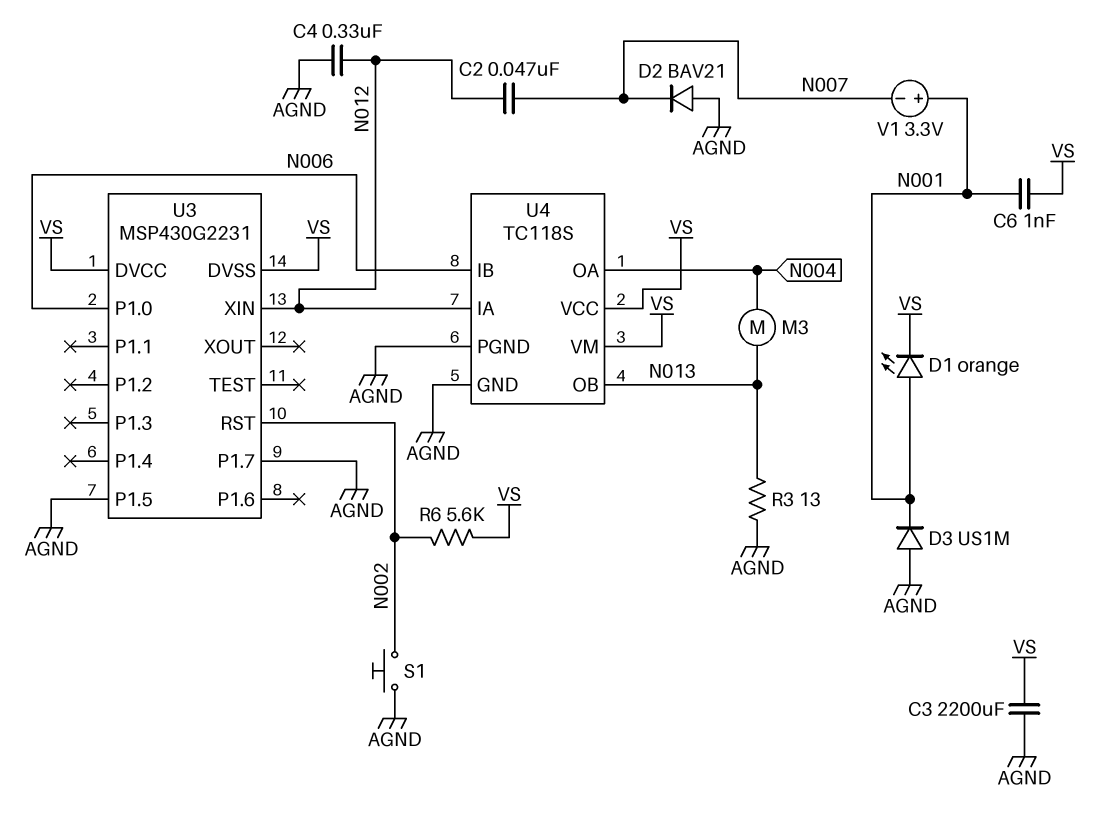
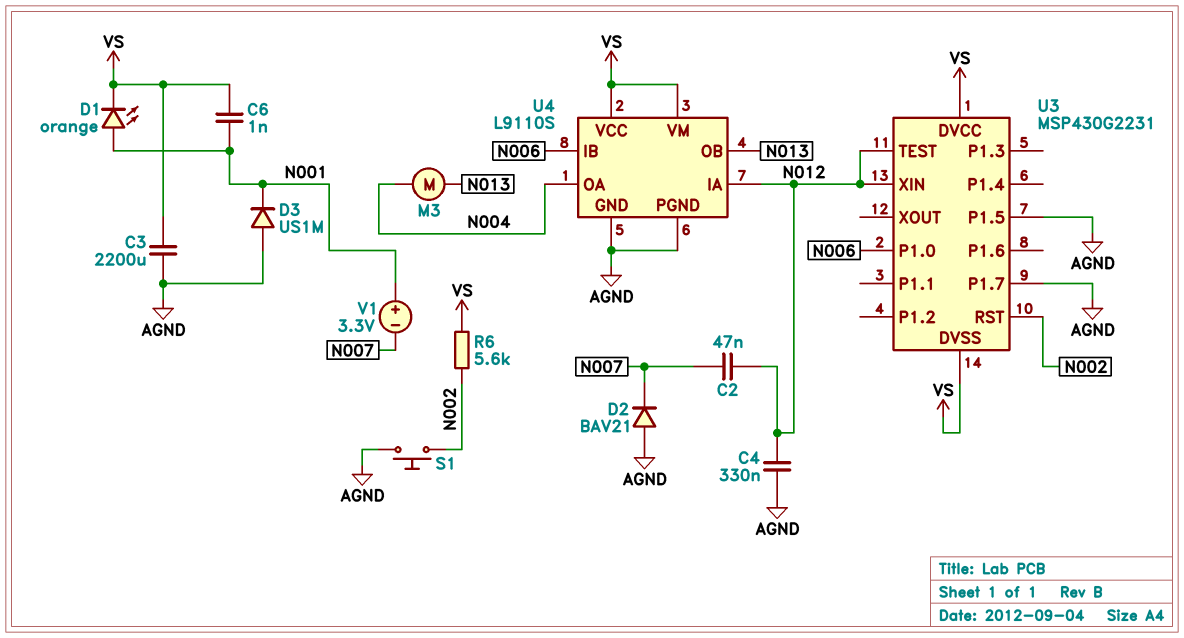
R3: 13 (AGND, N013) -> none
U3 pin TEST: none -> N012
U4: TC118S -> L9110S

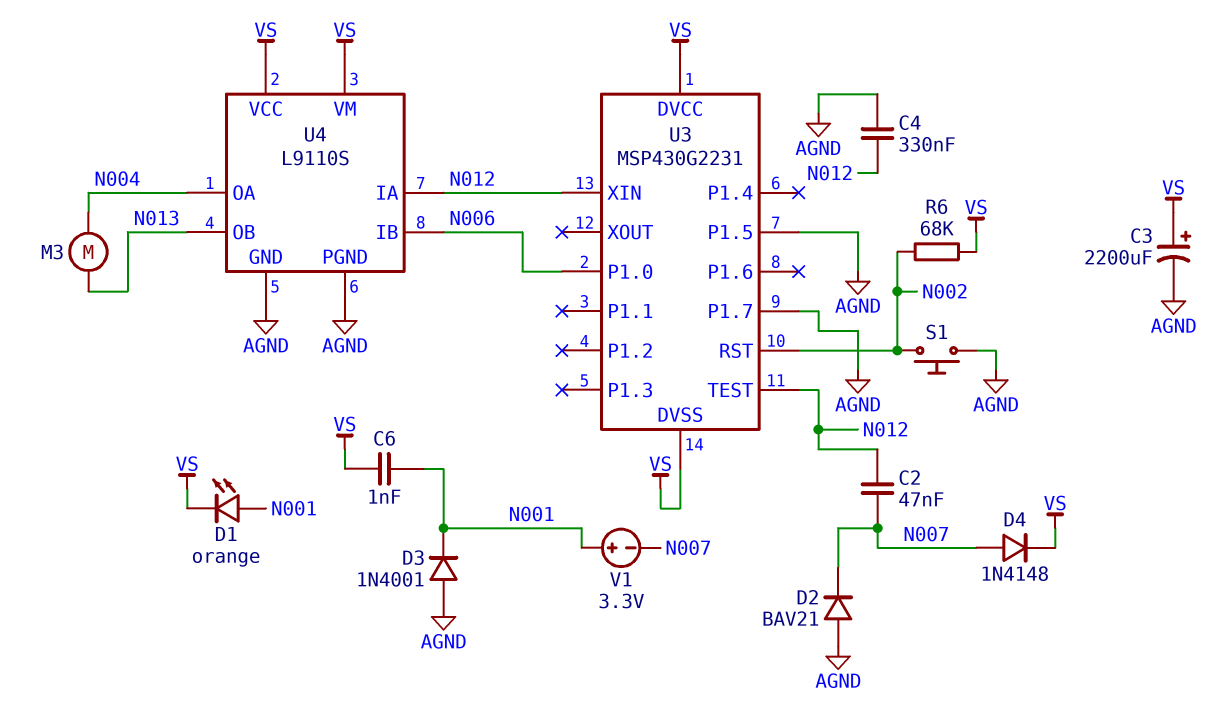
C3: 2200uF (AGND, VS) -> 2200uF (plus VS, minus AGND)
D3: diode US1M (A AGND, K N001) -> diode 1N4001 (A AGND, K N001)
D4: none -> diode 1N4148 (A N007, K VS)
R6: 5.6k (N002, VS) -> 68k (N002, VS)

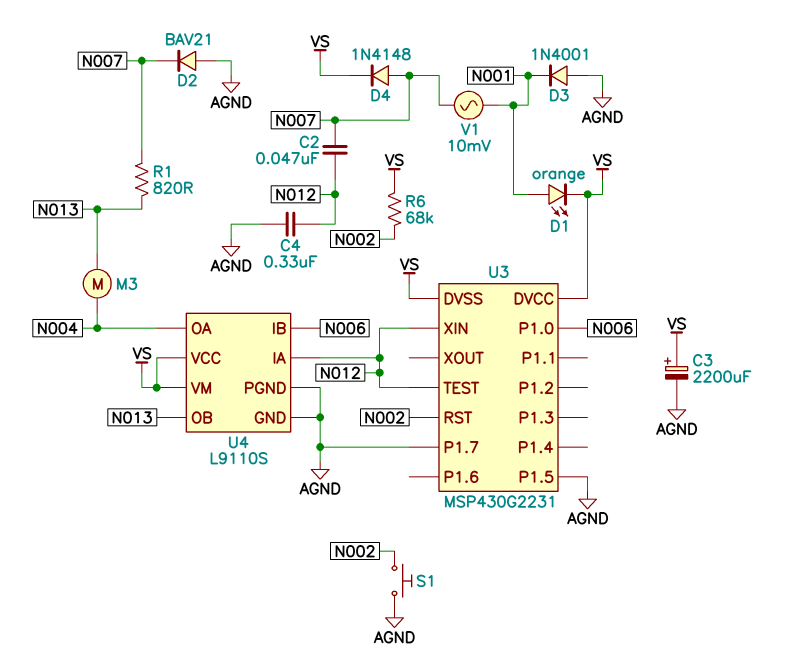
C6: 1nF (N001, VS) -> none
R1: none -> 820 (N007, N013)
V1: 3.3V (plus N001, minus N007) -> AC 10mV (N001, N007)

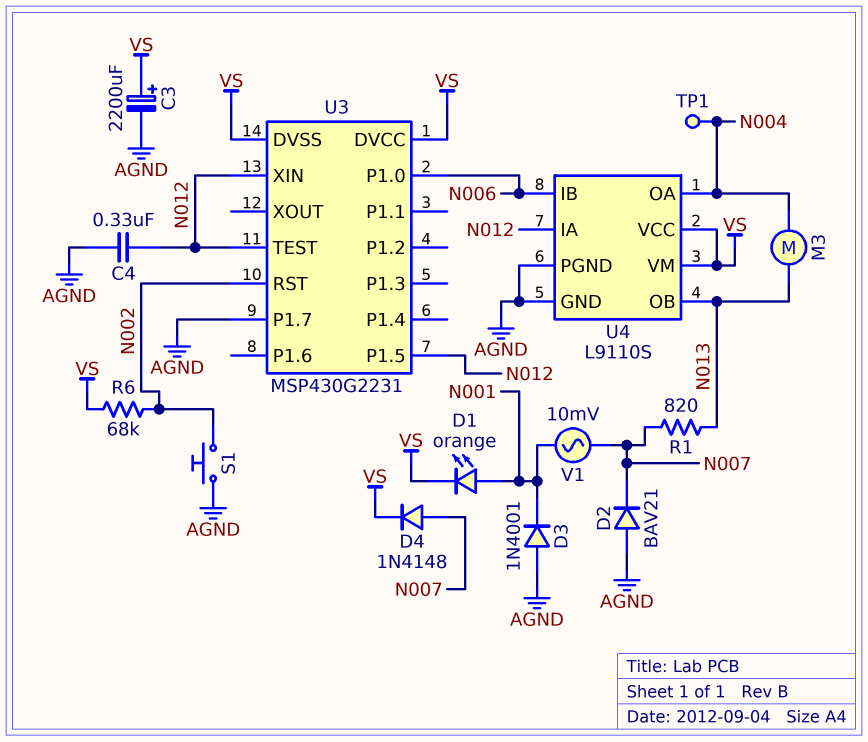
C2: 47nF (N007, N012) -> none
TP1: none -> test point (N004)
U3 pin P1.5: AGND -> N012

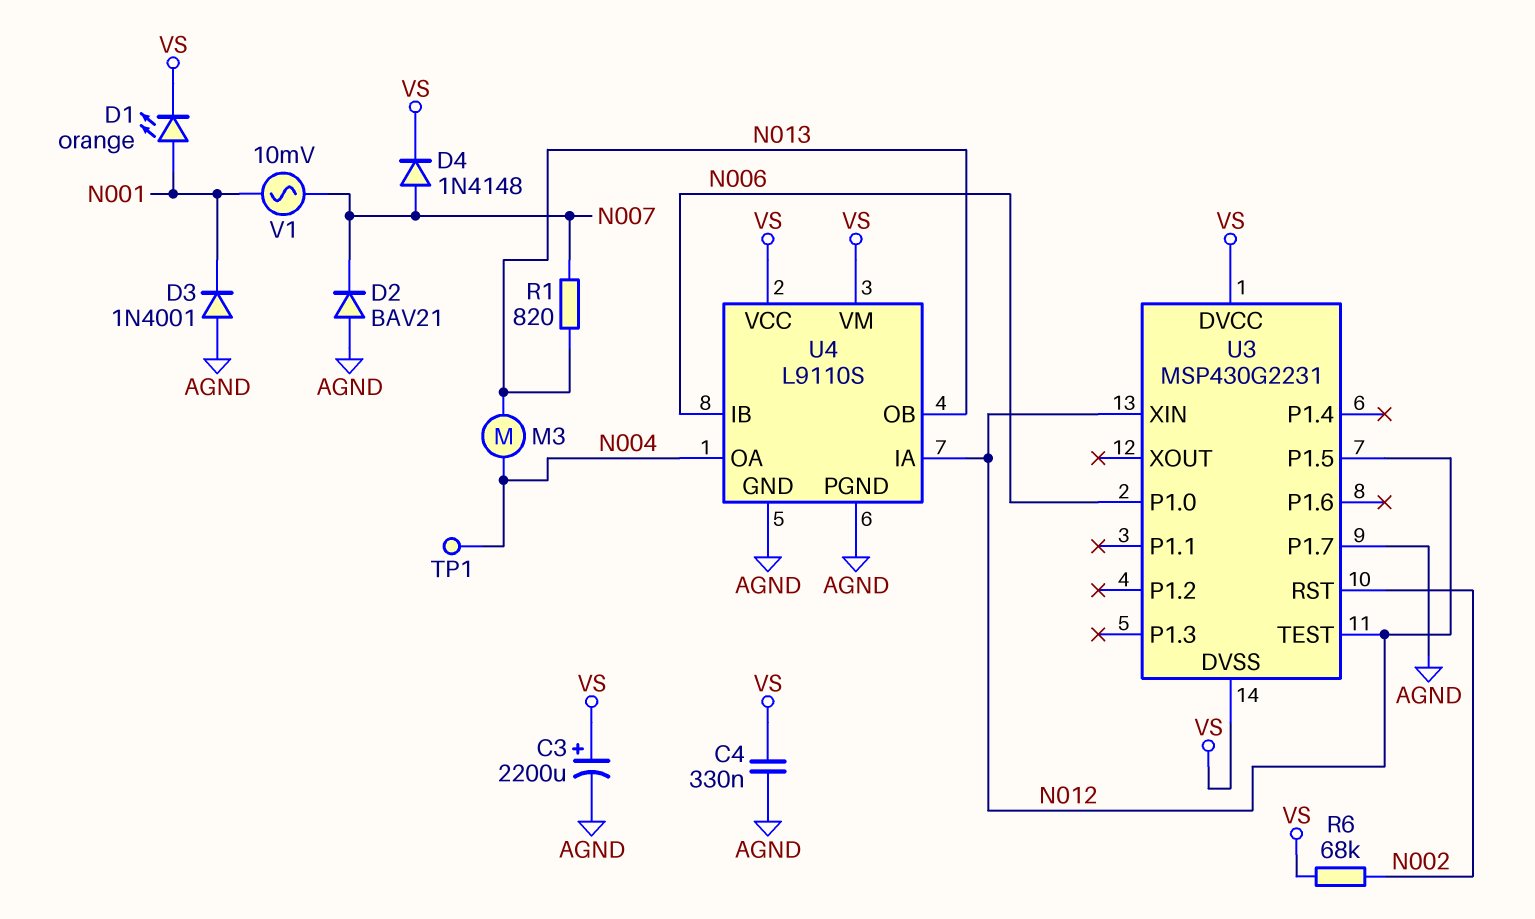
C4: 330nF (AGND, N012) -> 330nF (AGND, VS)
S1: button (AGND, N002) -> none

